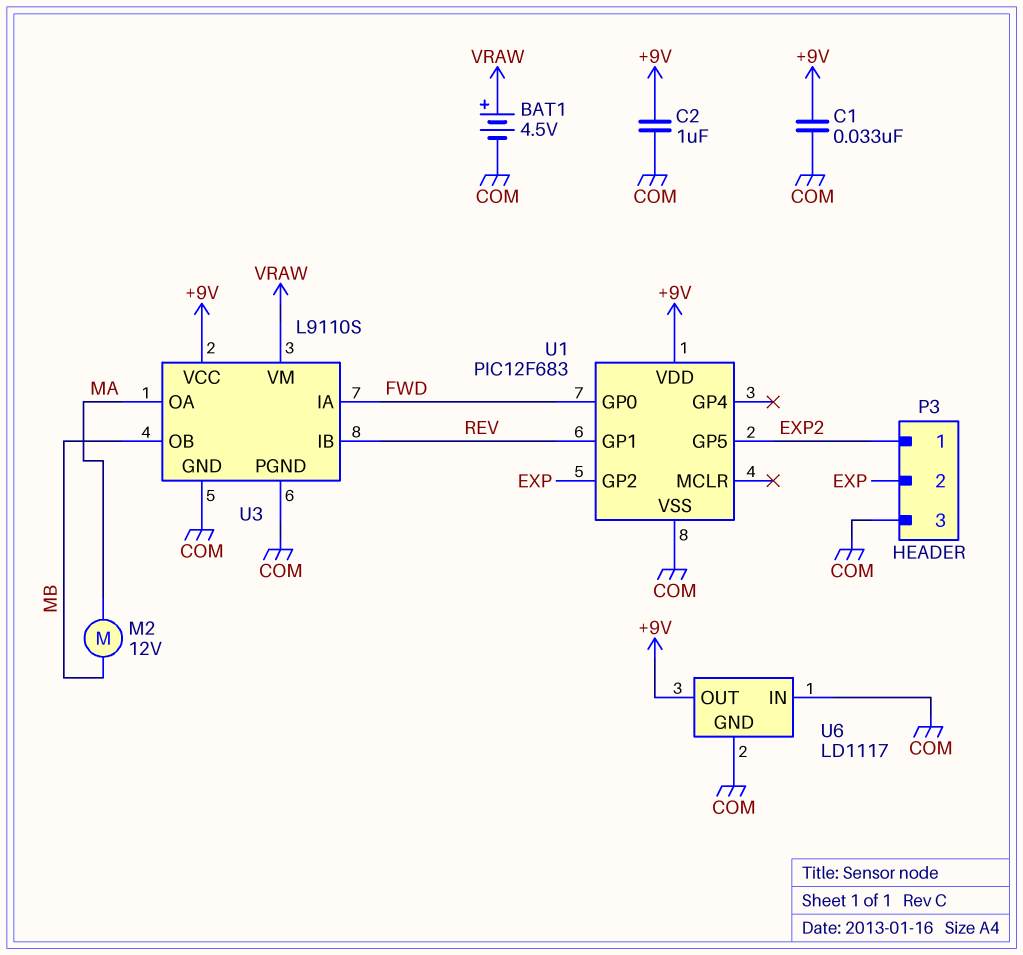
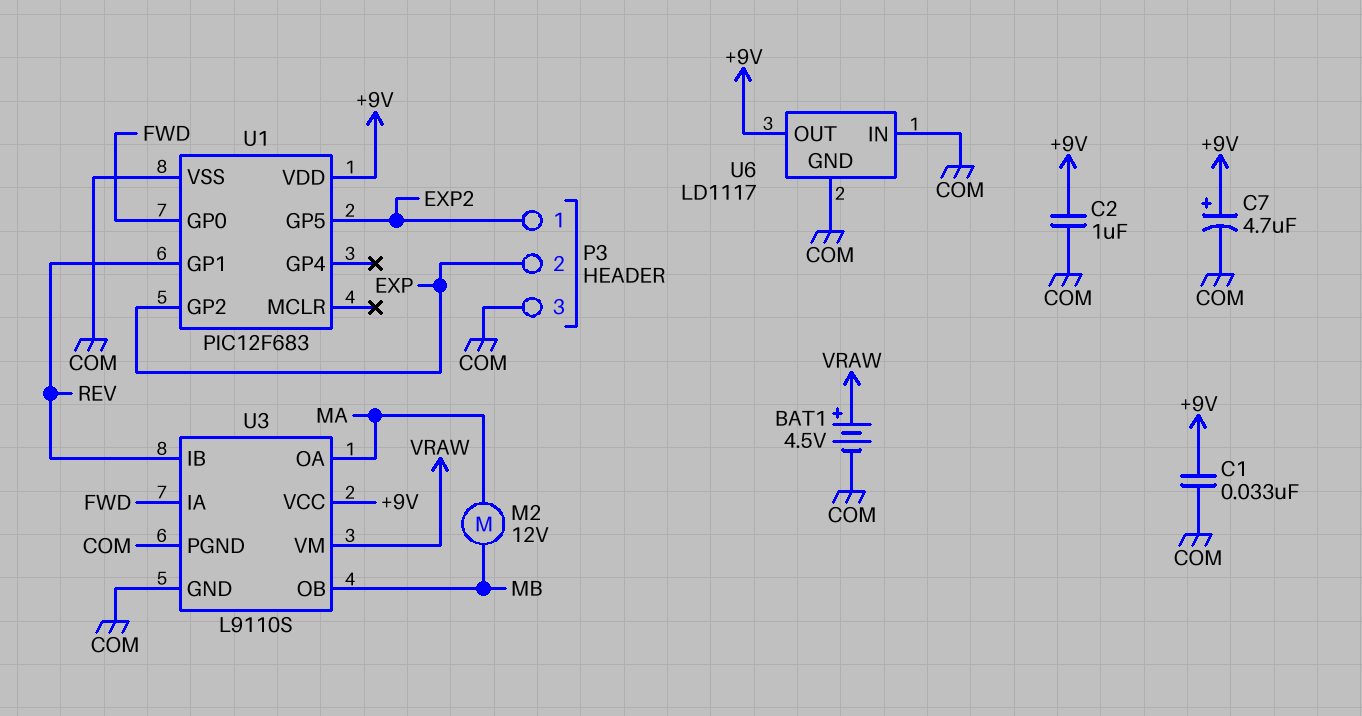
C7: none -> 4.7uF (plus +9V, minus COM)

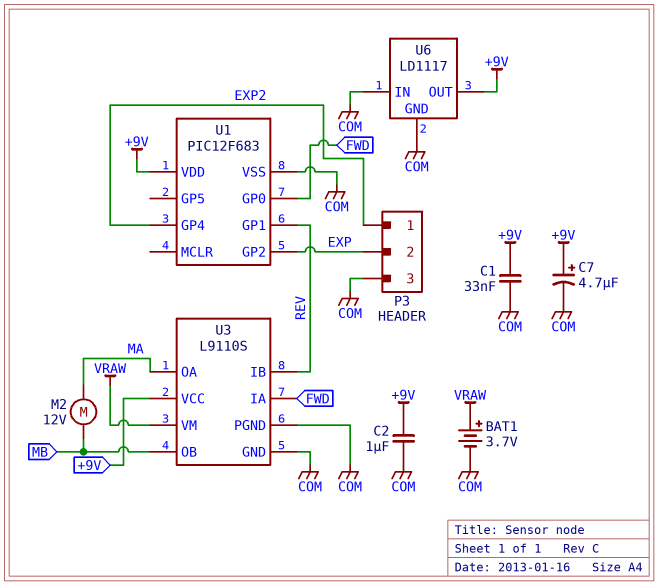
BAT1: 4.5V (plus VRAW, minus COM) -> 3.7V (plus VRAW, minus COM)
U1 pin GP4: none -> EXP2
U1 pin GP5: EXP2 -> none

